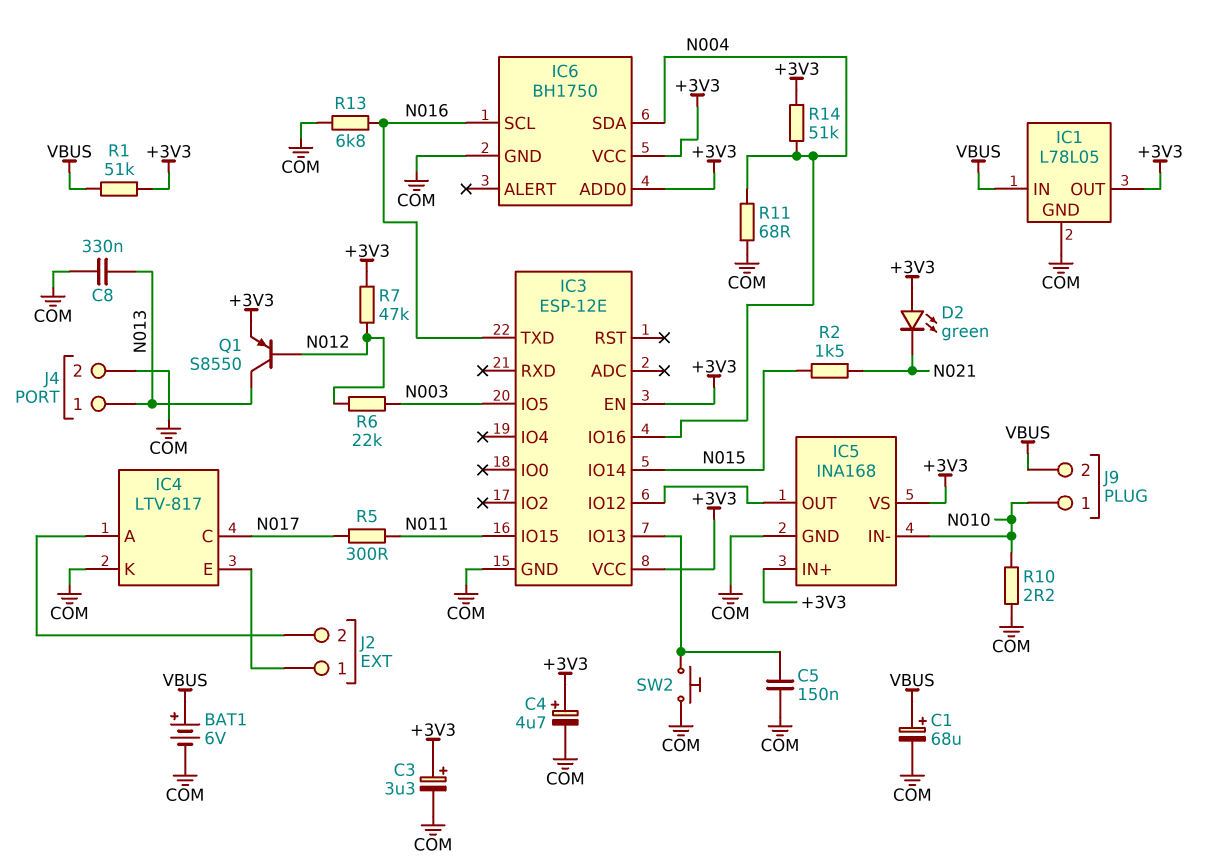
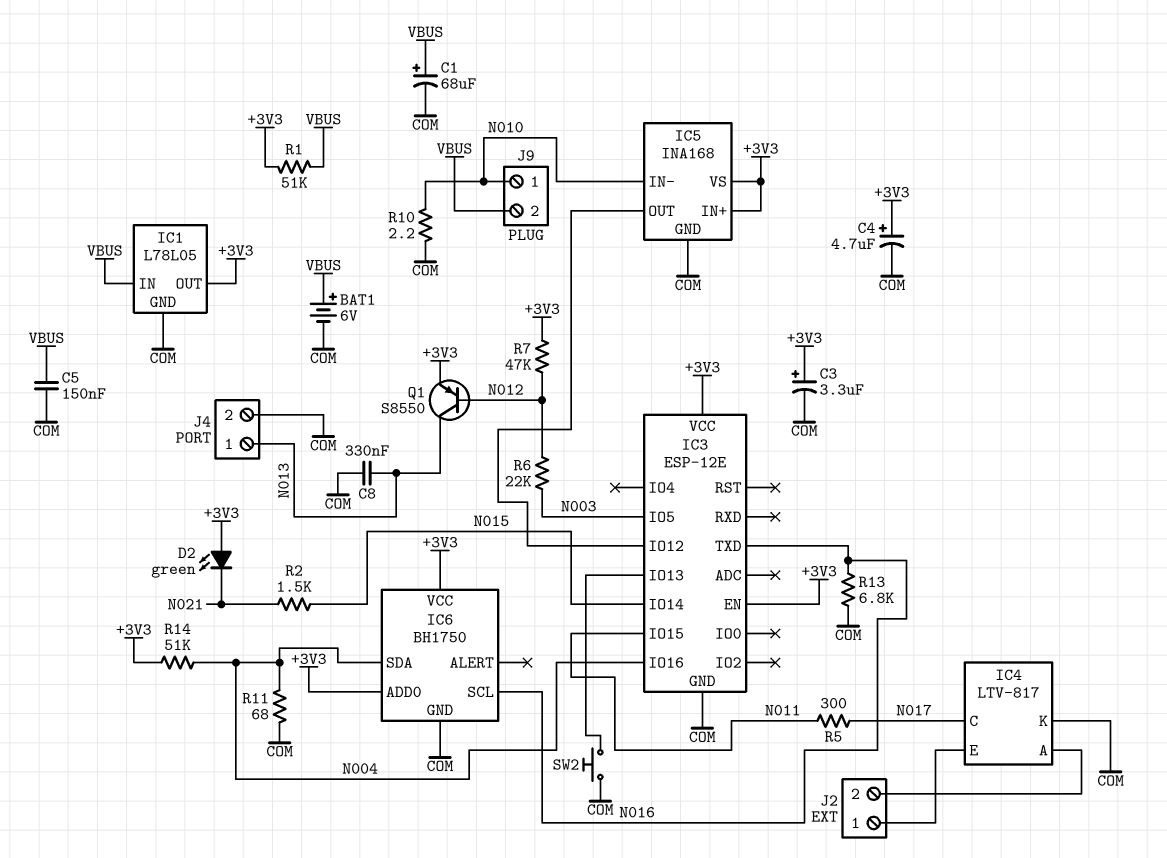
C5: 150nF (COM, IC3/IO13) -> 150nF (COM, VBUS)

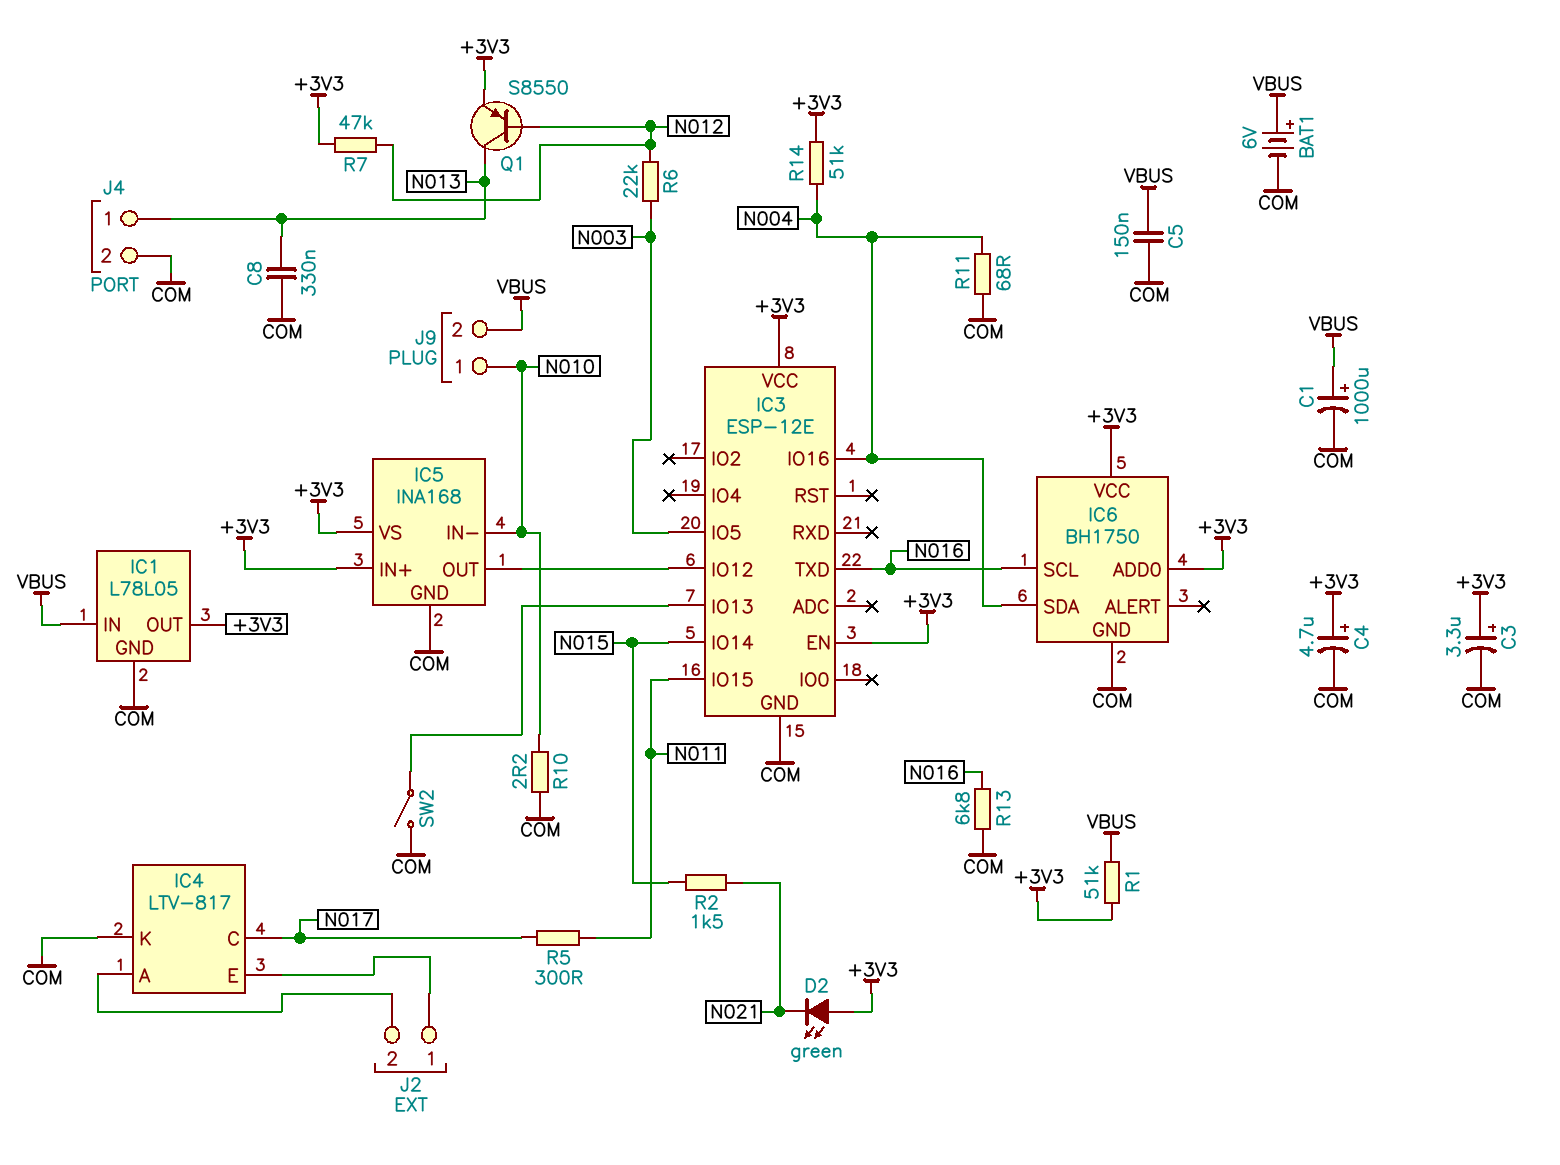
C1: 68uF (plus VBUS, minus COM) -> 1000uF (plus VBUS, minus COM)
SW2: button (COM, IC3/IO13) -> switch (COM, IC3/IO13)

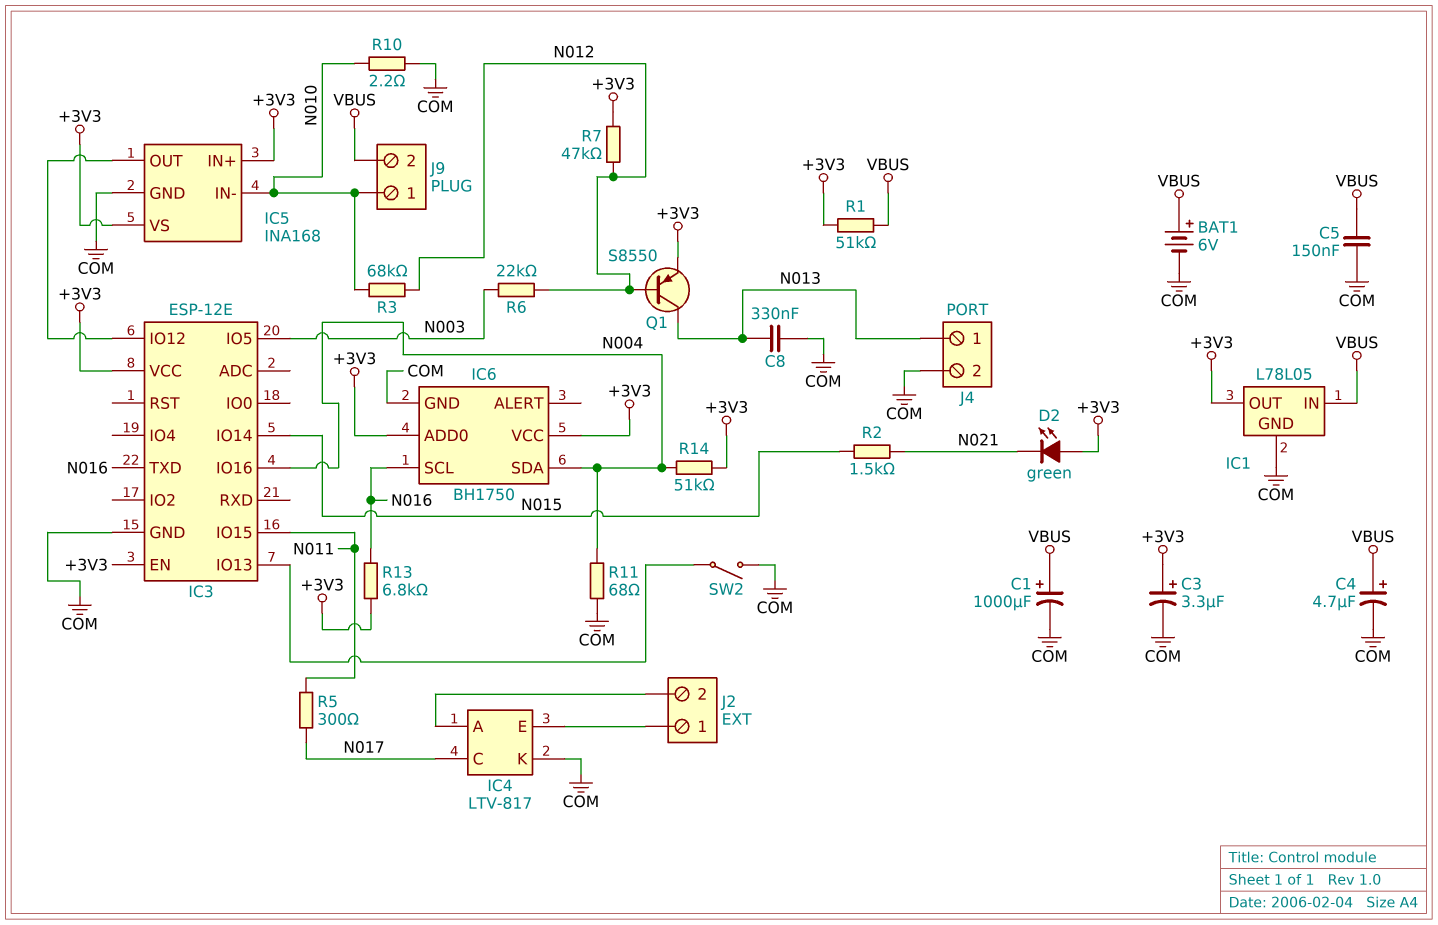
C4: 4.7uF (plus +3V3, minus COM) -> 4.7uF (plus VBUS, minus COM)
R3: none -> 68k (N010, N012)
R13: 6.8k (COM, N016) -> 6.8k (+3V3, N016)

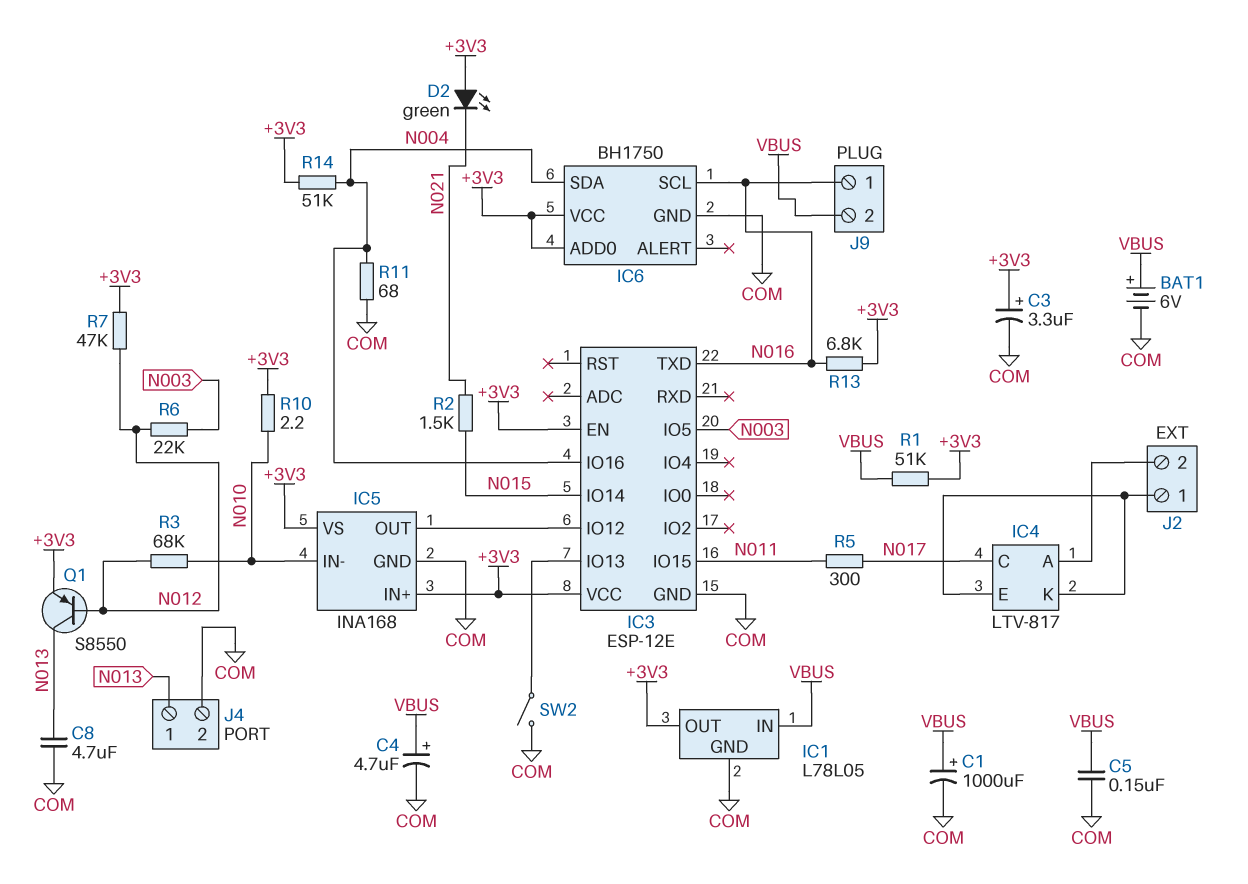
C8: 330nF (COM, N013) -> 4.7uF (COM, N013)
IC4 pin K: COM -> IC4/E
J9 pin 1: N010 -> N016
R10: 2.2 (COM, N010) -> 2.2 (+3V3, N010)

